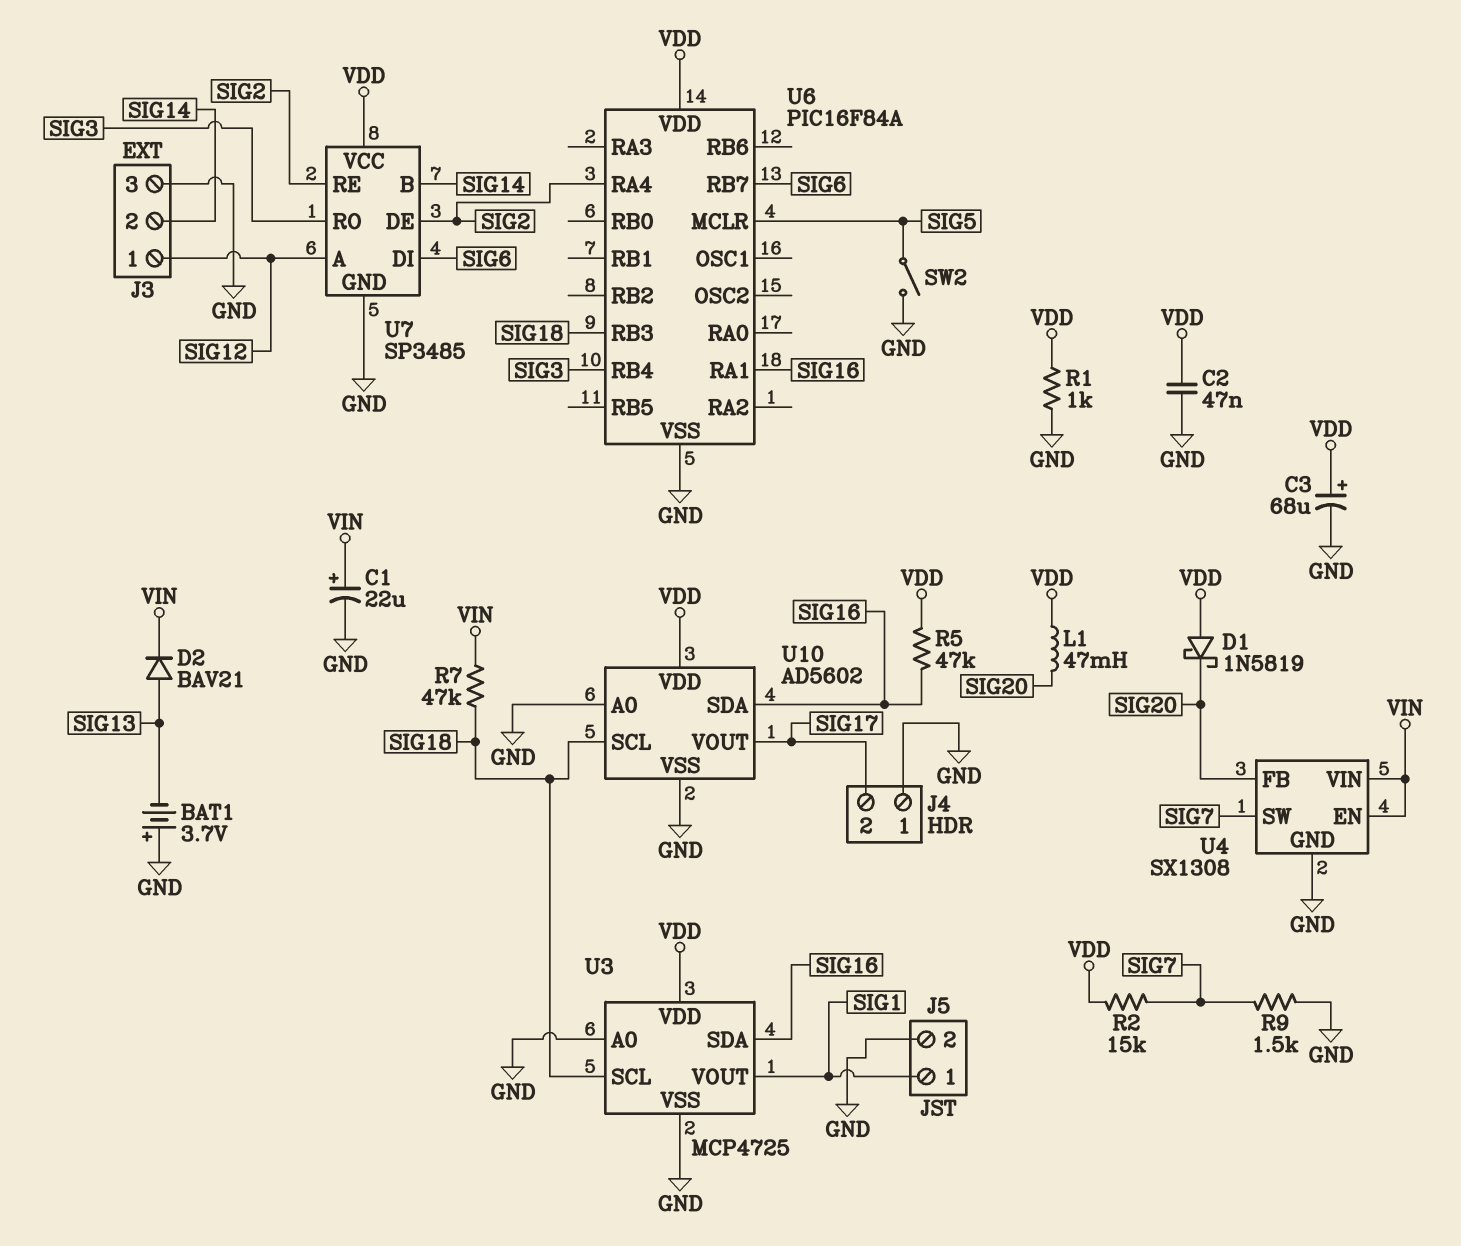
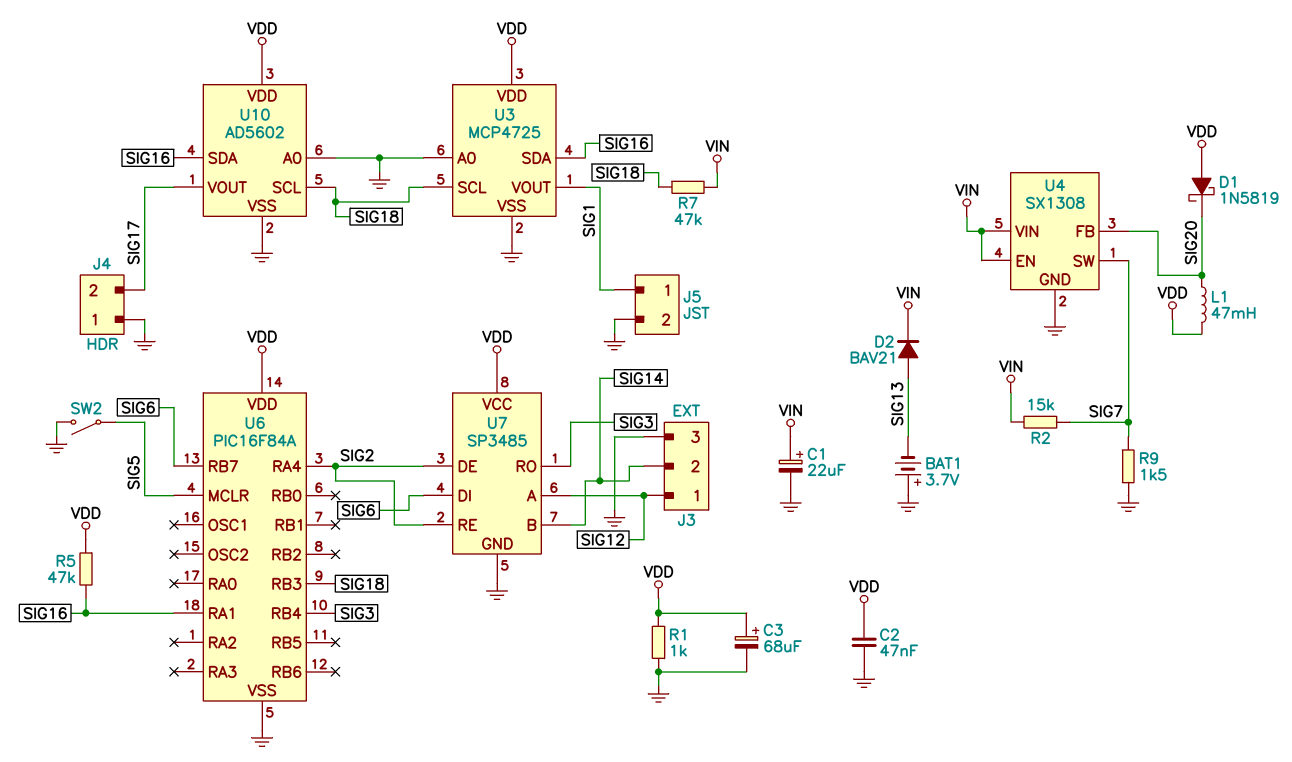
R2: 15k (SIG7, VDD) -> 15k (SIG7, VIN)

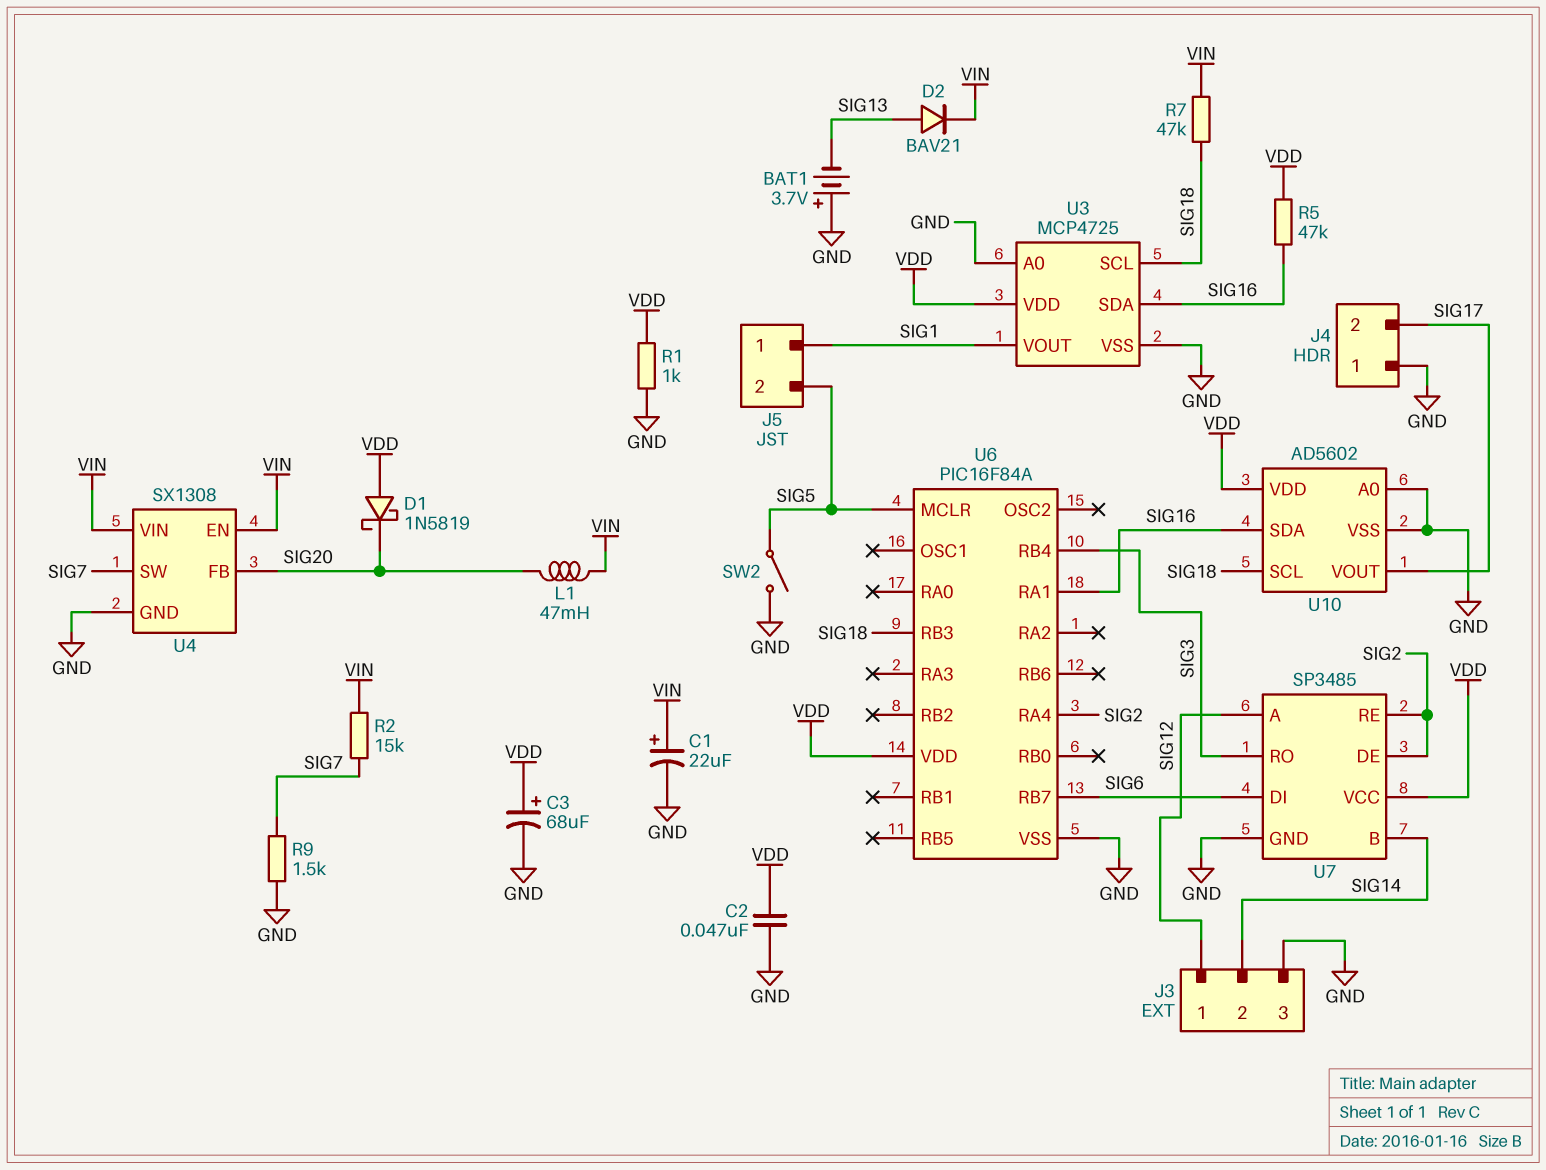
J5 pin 2: GND -> SIG5
L1: 47mH (SIG20, VDD) -> 47mH (SIG20, VIN)

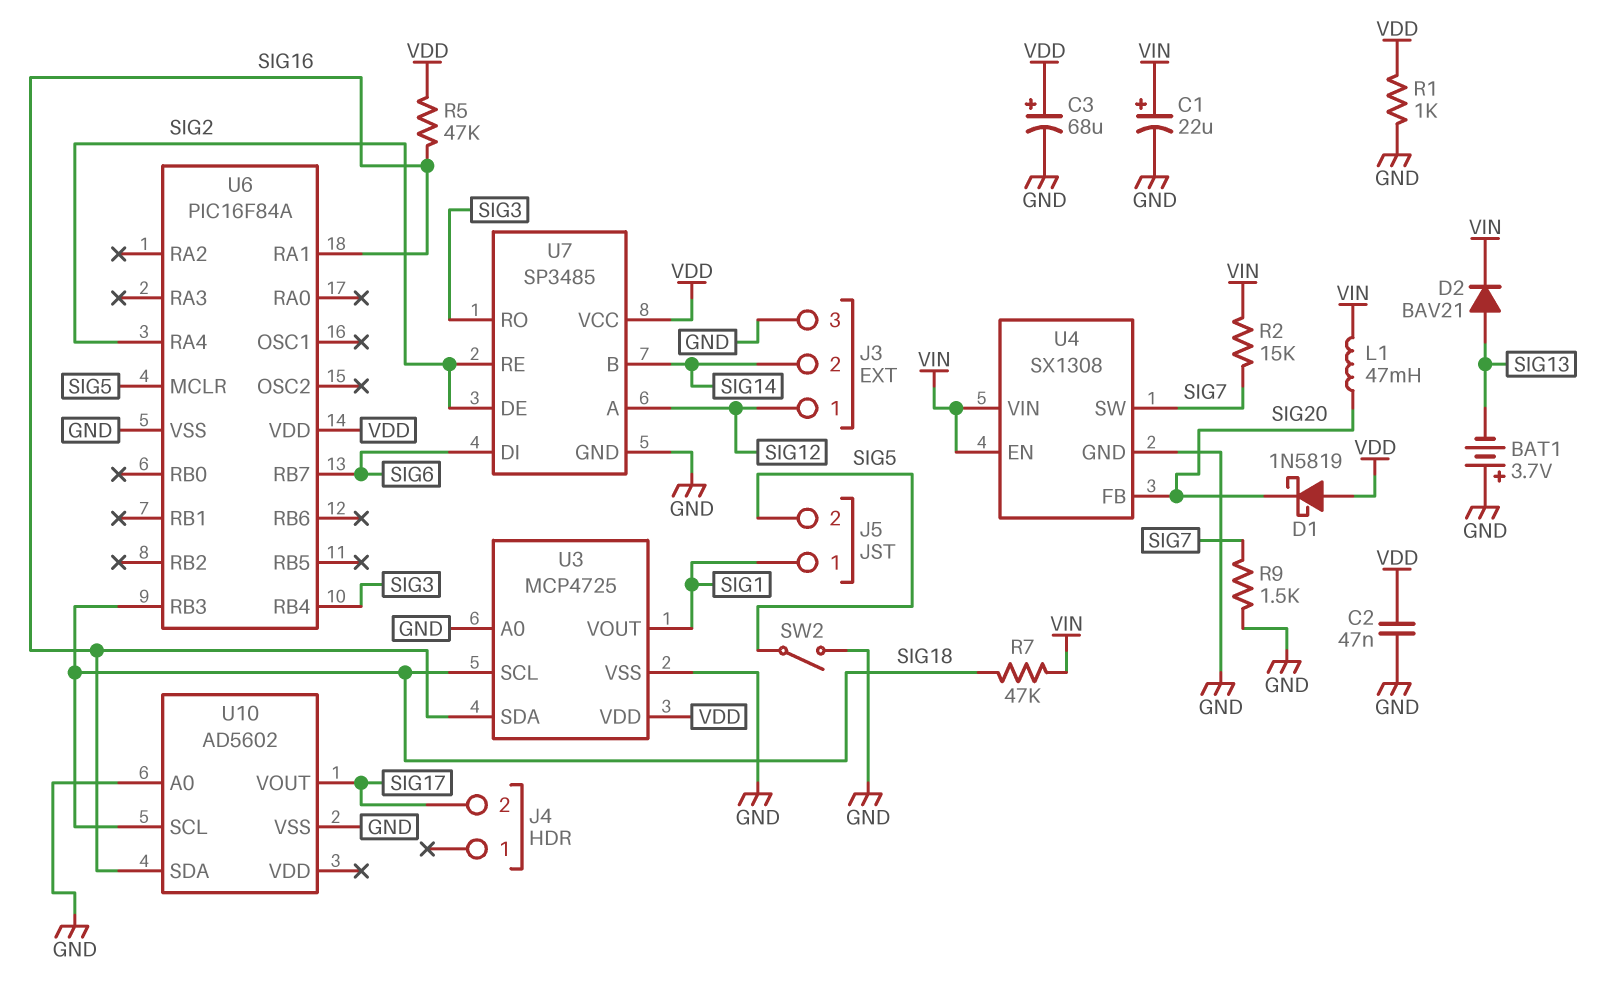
J4 pin 1: GND -> none
U10 pin VDD: VDD -> none

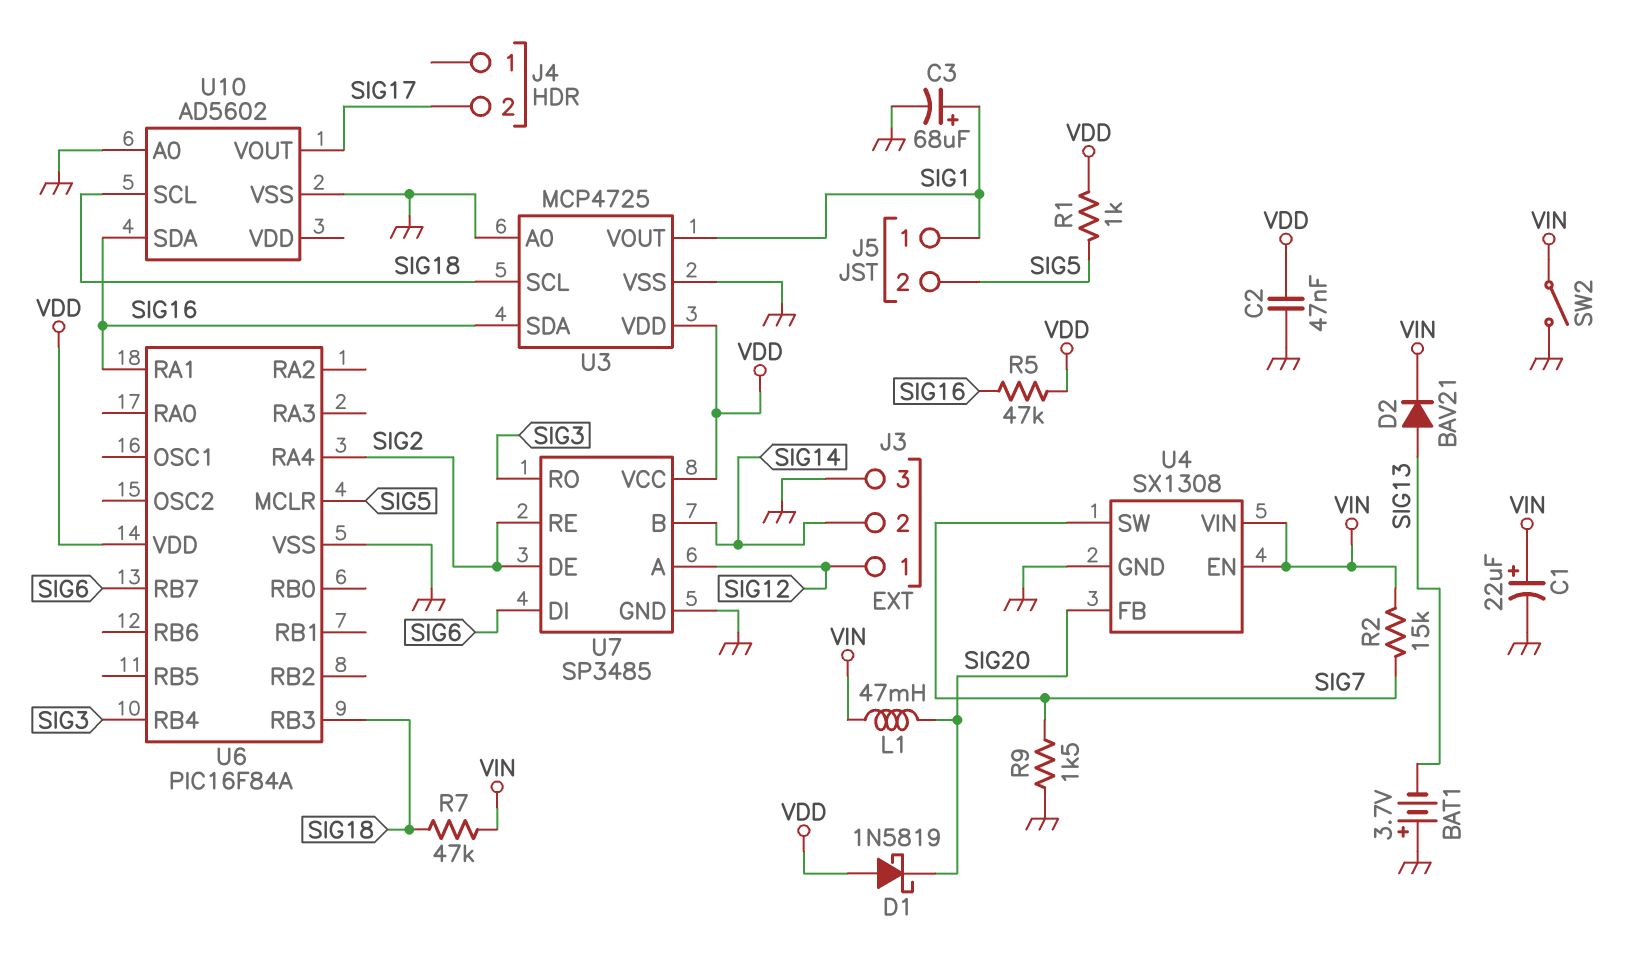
C3: 68uF (plus VDD, minus GND) -> 68uF (plus SIG1, minus GND)
R1: 1k (GND, VDD) -> 1k (SIG5, VDD)
SW2: switch (GND, SIG5) -> switch (GND, VIN)

